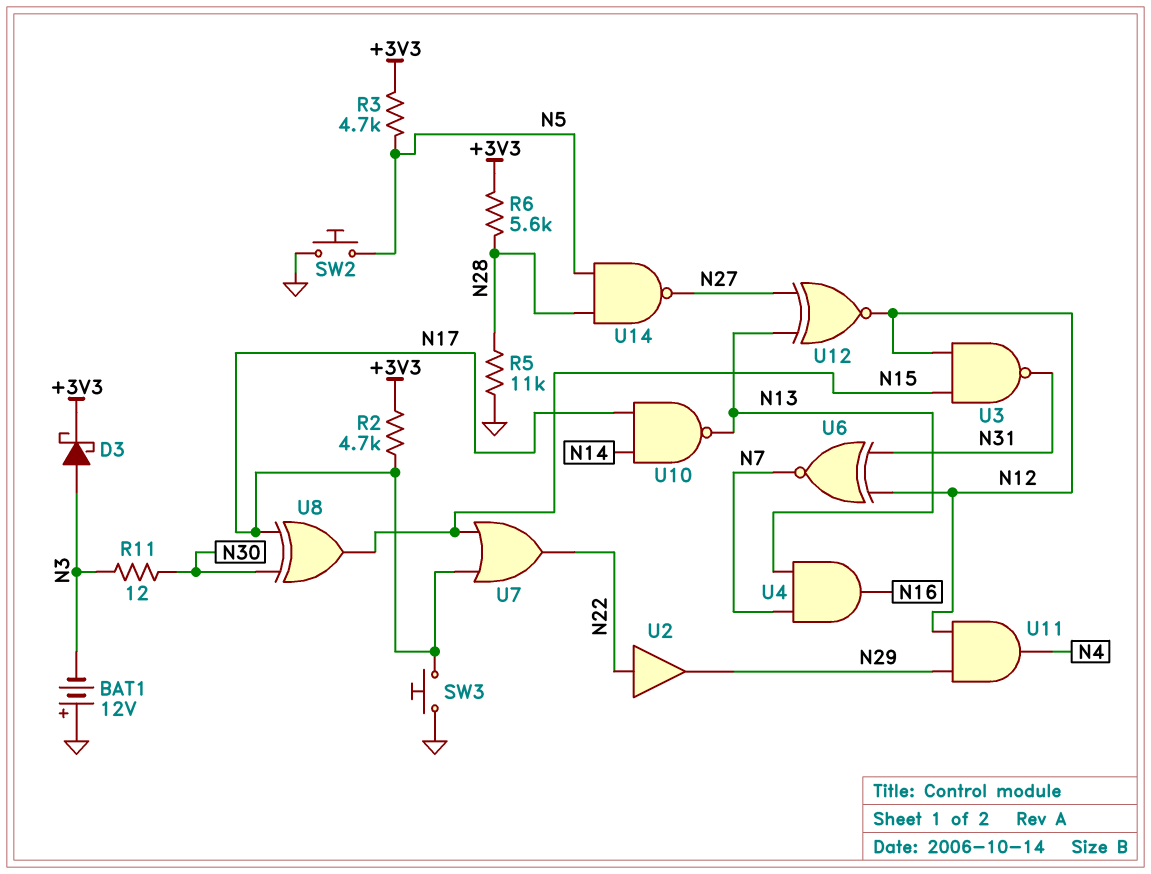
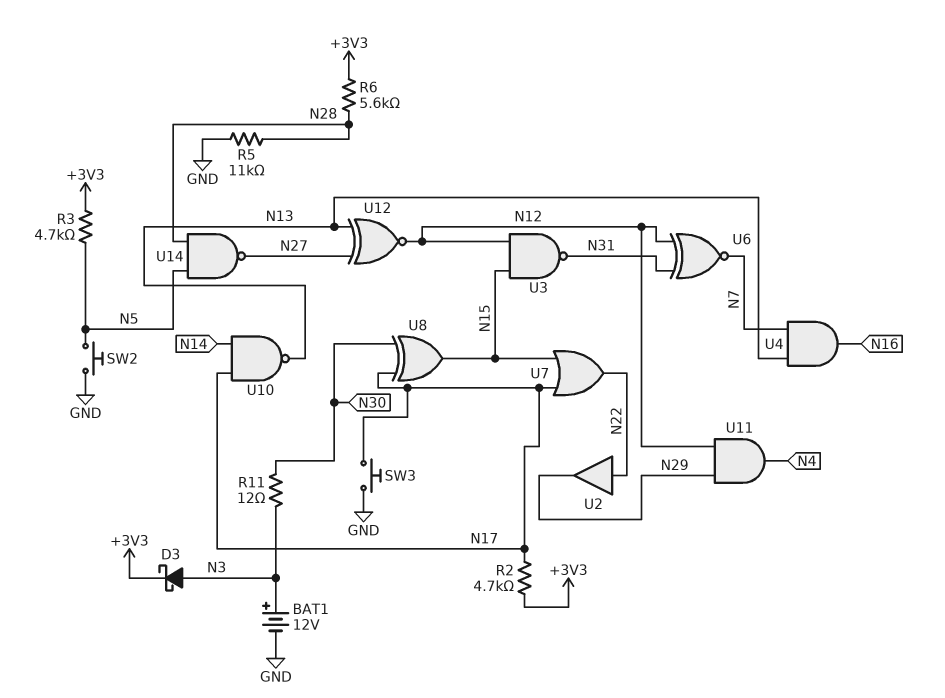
BAT1: 12V (plus GND, minus N3) -> 12V (plus N3, minus GND)

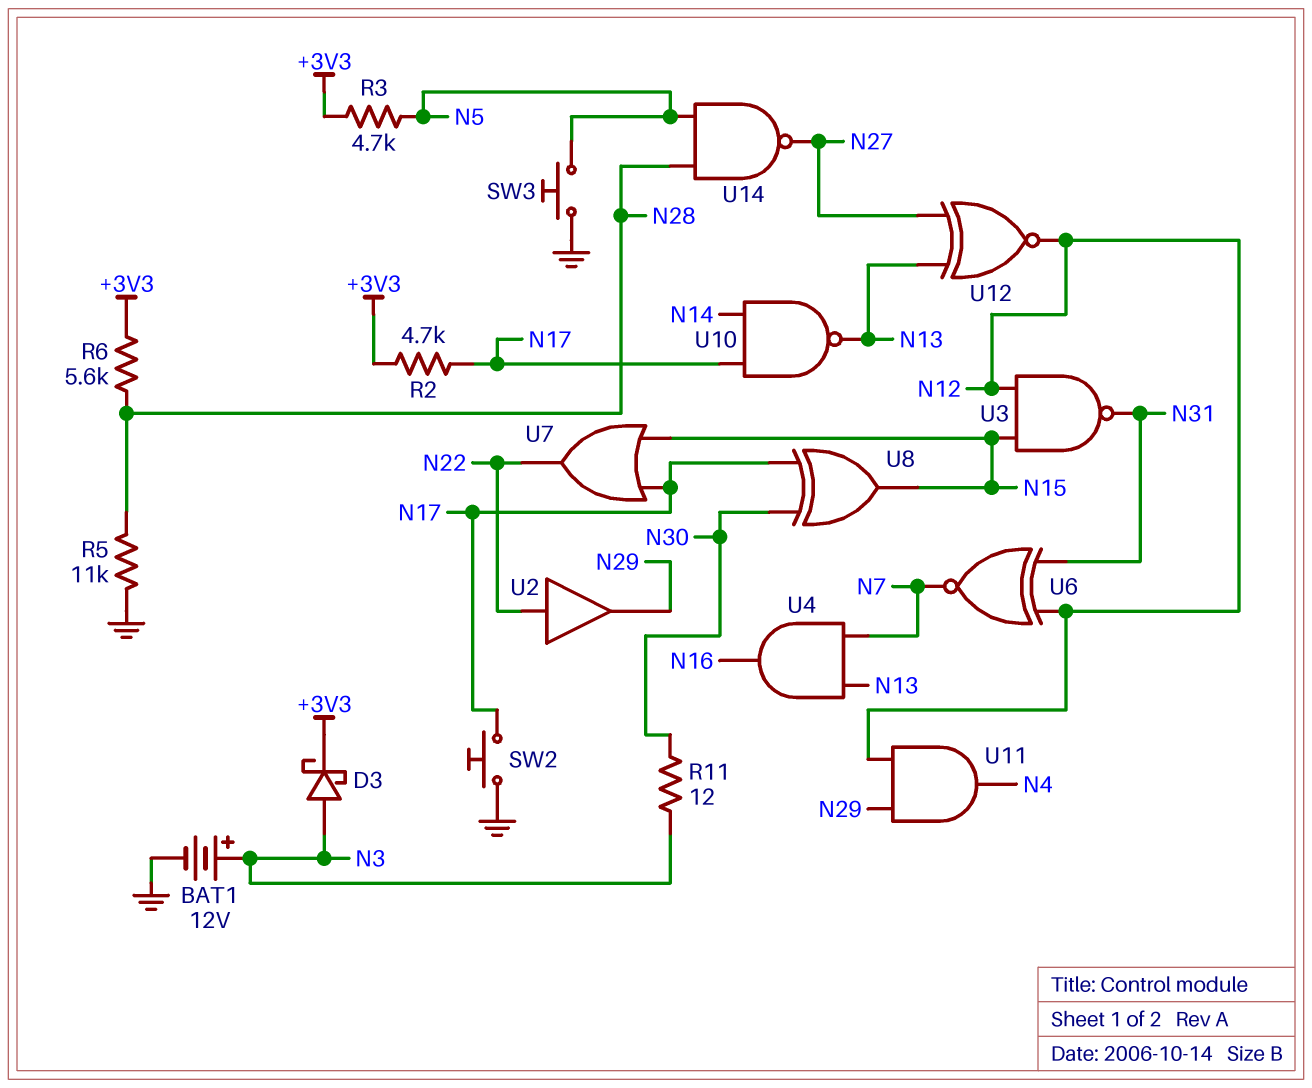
SW2: button (GND, N5) -> button (GND, N17)
SW3: button (GND, N17) -> button (GND, N5)

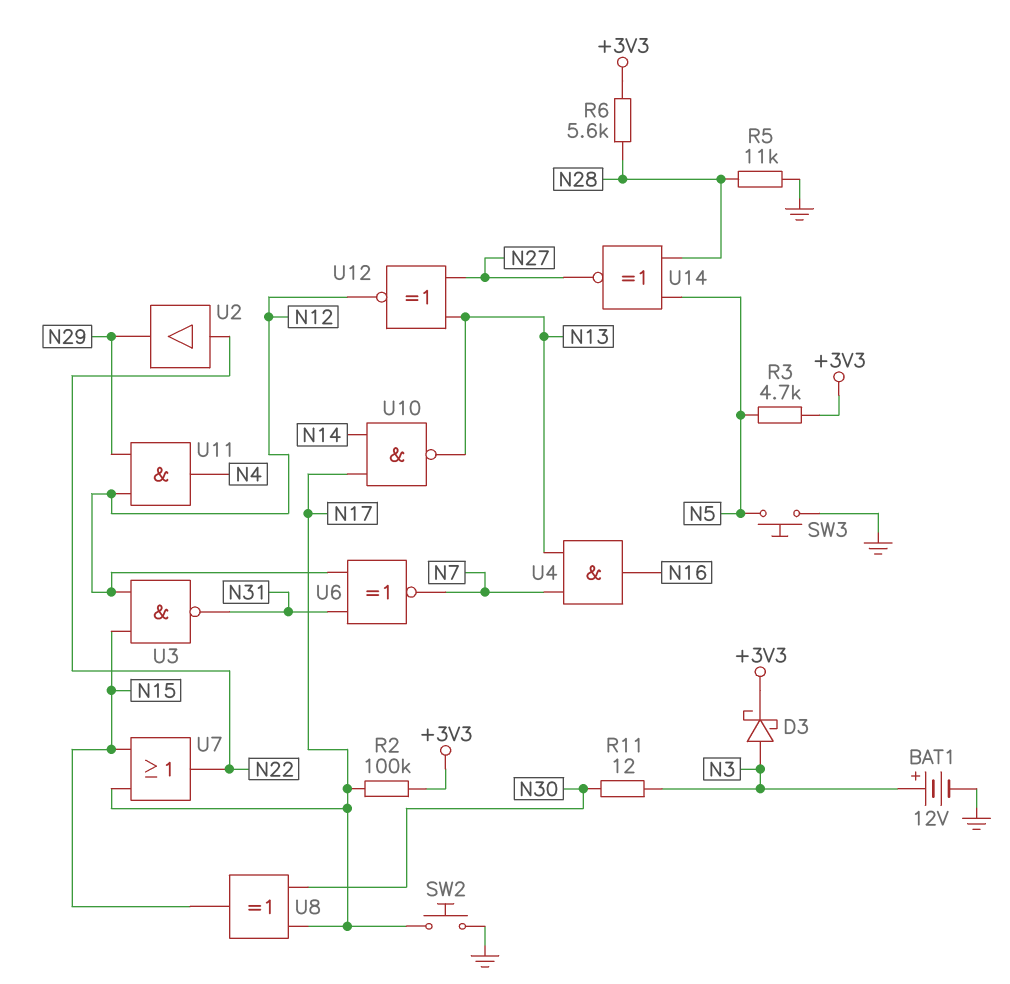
R2: 4.7k (+3V3, N17) -> 100k (+3V3, N17)
U14: NAND (in N5, in N28, out N27) -> XNOR (in N5, in N28, out N27)

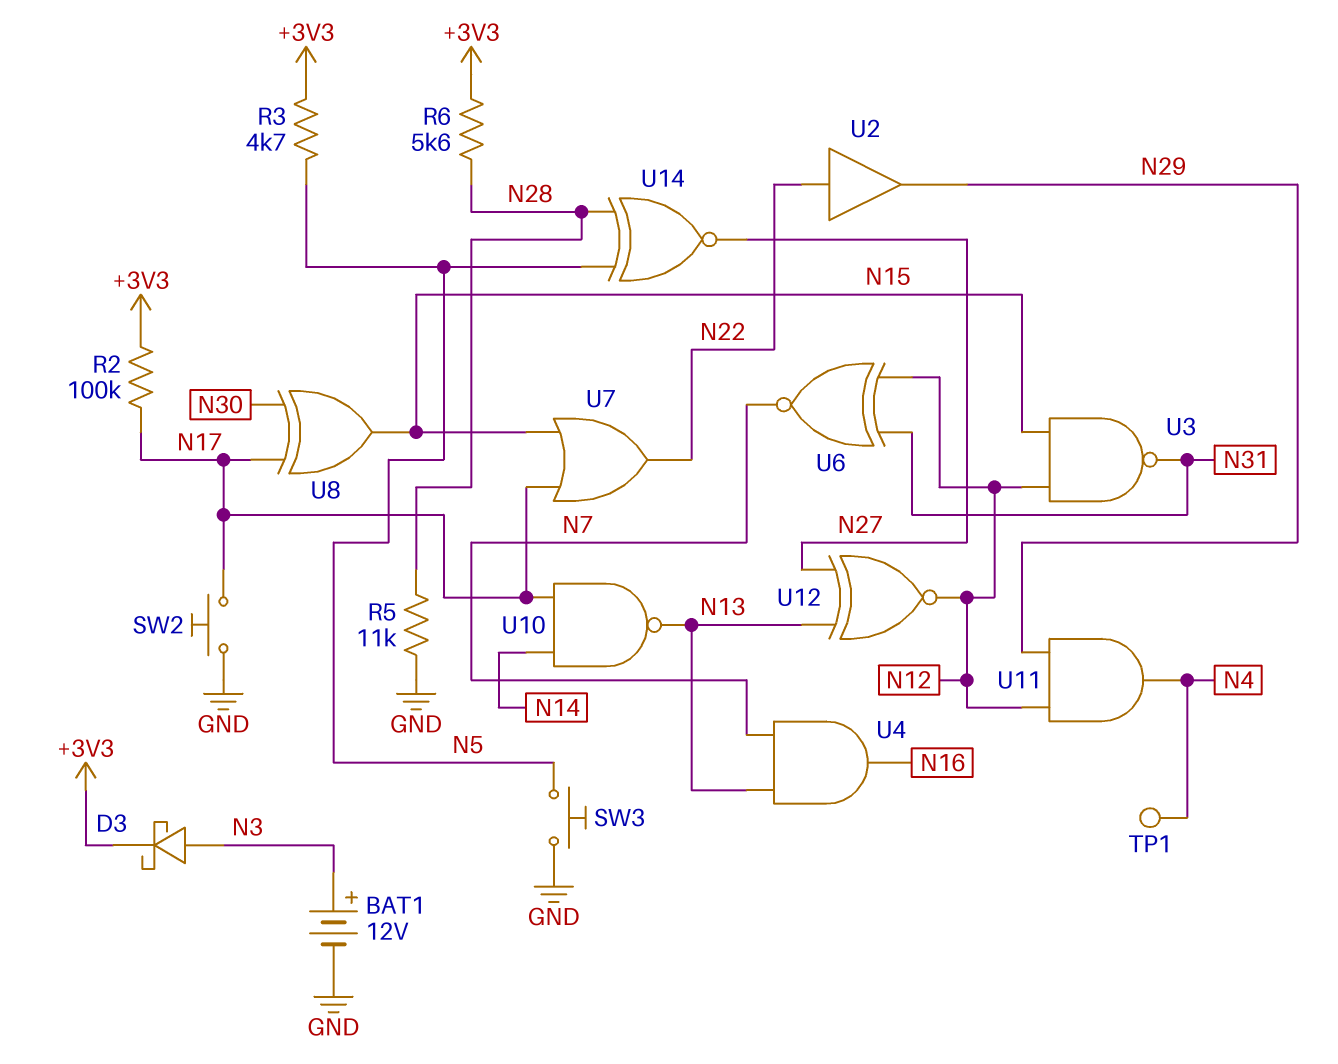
R11: 12 (N3, N30) -> none
TP1: none -> test point (N4)

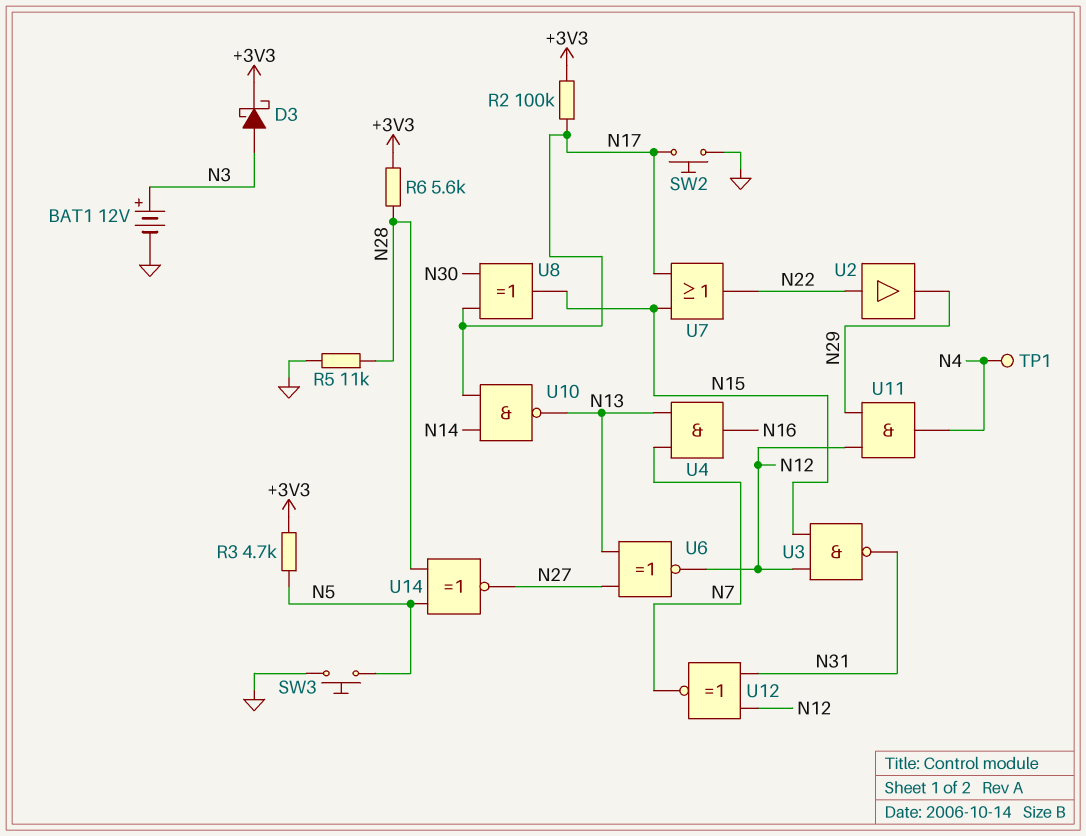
U6: XNOR (in N12, in N31, out N7) -> XNOR (in N13, in N27, out N12)
U12: XNOR (in N13, in N27, out N12) -> XNOR (in N12, in N31, out N7)

